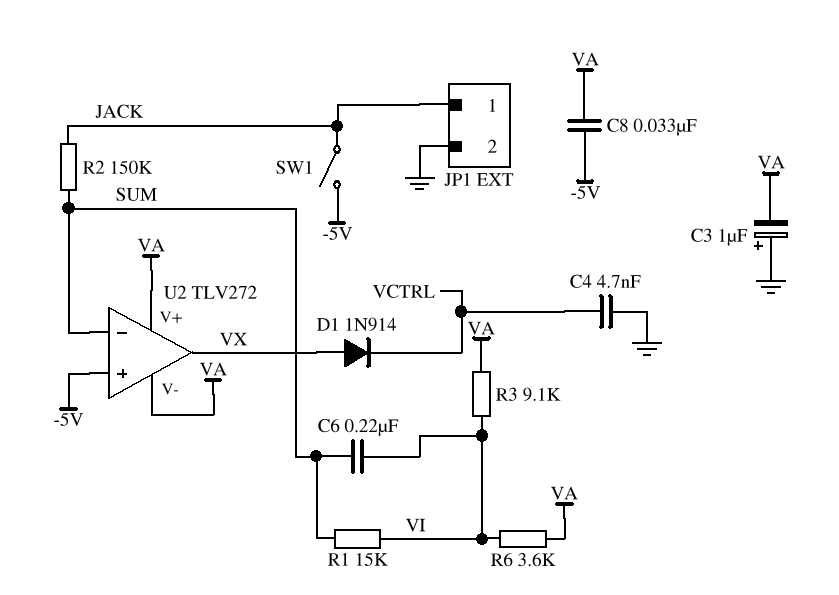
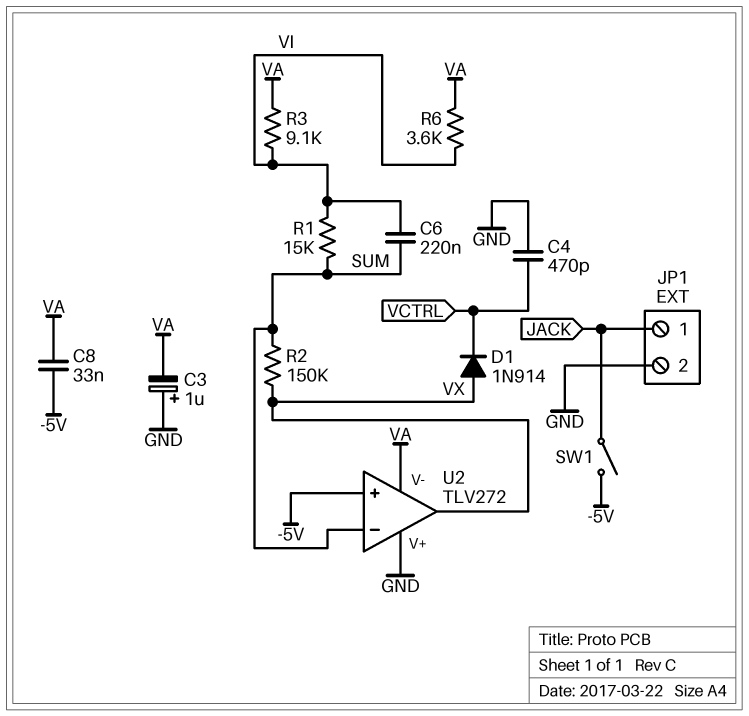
C4: 4.7nF (GND, VCTRL) -> 470pF (GND, VCTRL)
R2: 150k (JACK, SUM) -> 150k (SUM, VX)
U2 pin V+: VA -> GND

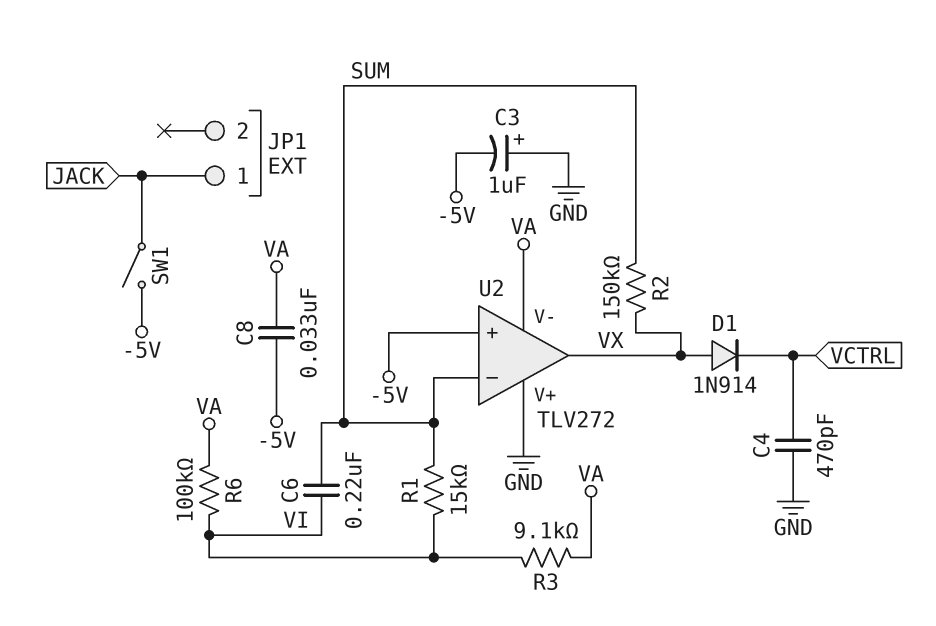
C3: 1uF (plus GND, minus VA) -> 1uF (plus GND, minus -5V)
JP1 pin 2: GND -> none
R6: 3.6k (VA, VI) -> 100k (VA, VI)

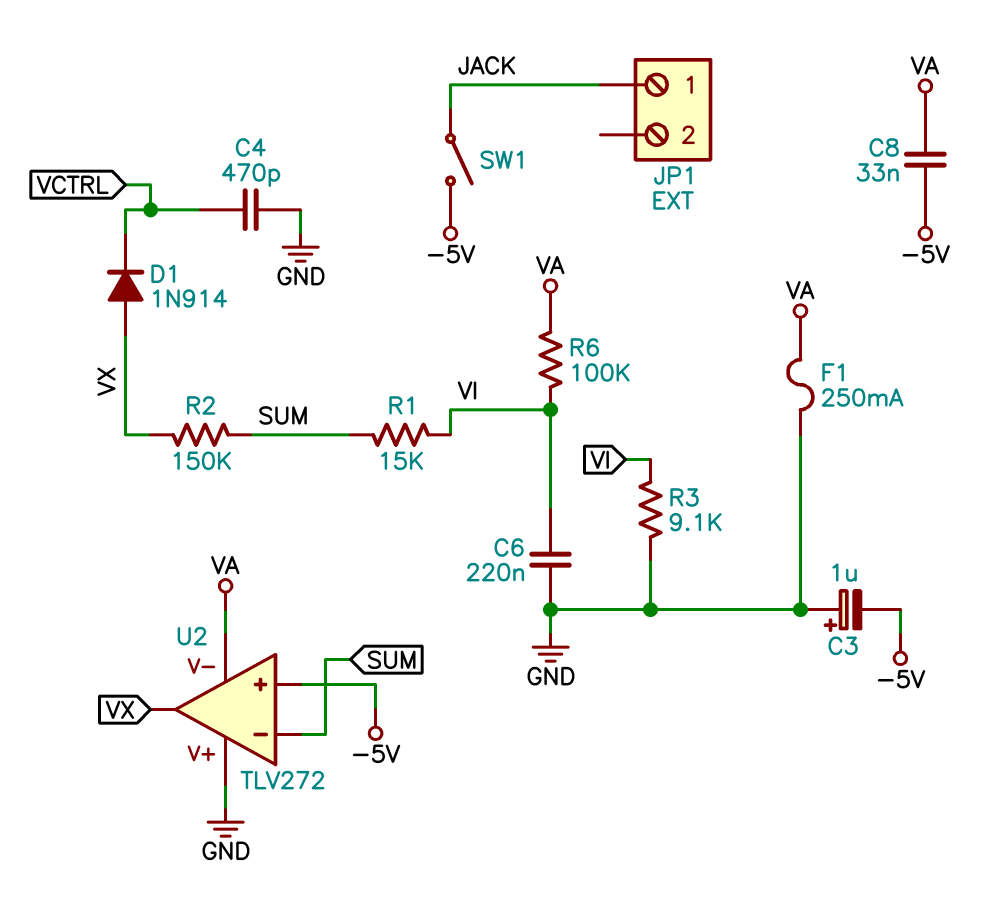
C6: 220nF (SUM, VI) -> 220nF (GND, VI)
F1: none -> 250mA (GND, VA)
R3: 9.1k (VA, VI) -> 9.1k (GND, VI)

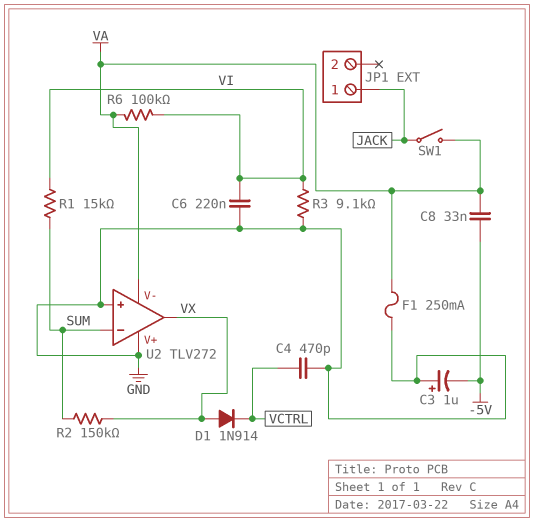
SW1: switch (-5V, JACK) -> switch (JACK, VA)
U2 pin in+: -5V -> GND

